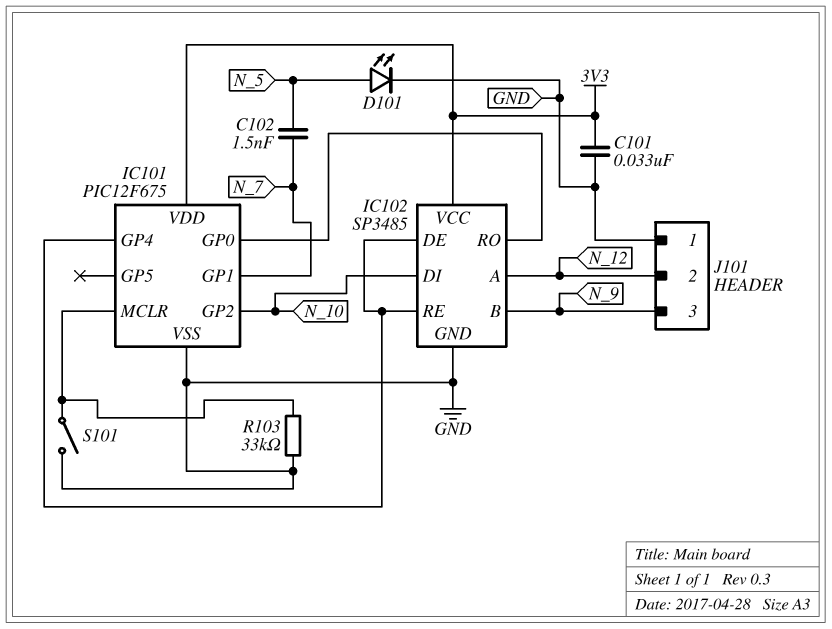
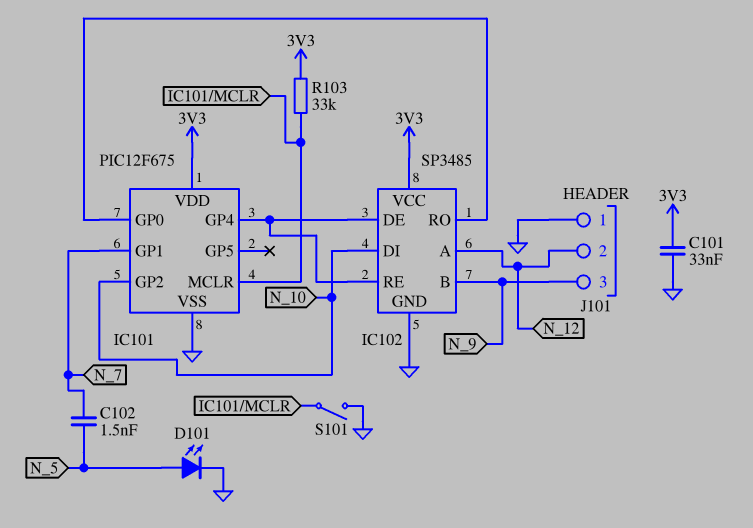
R103: 33k (GND, IC101/MCLR) -> 33k (3V3, IC101/MCLR)

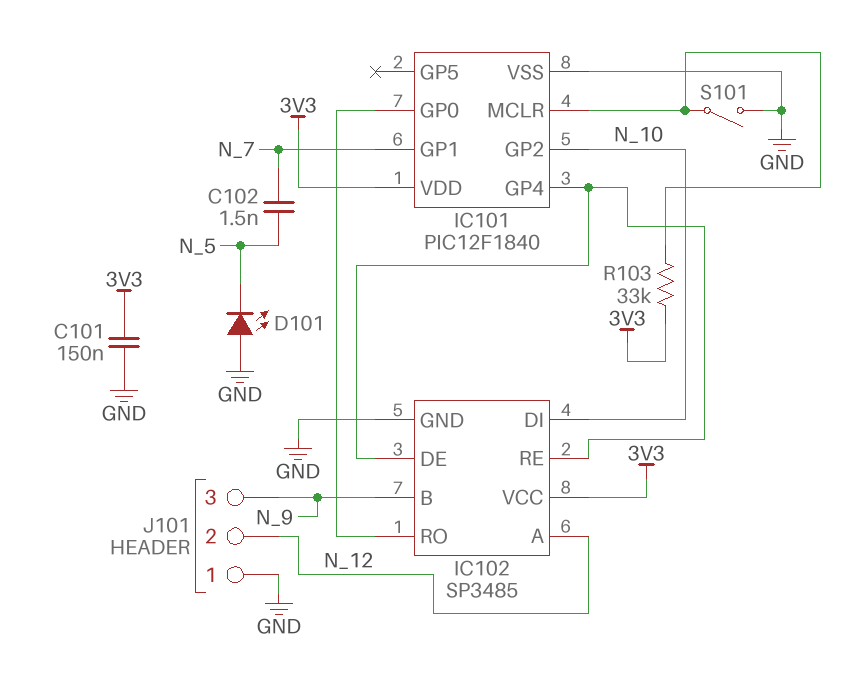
C101: 33nF (3V3, GND) -> 150nF (3V3, GND)
D101: LED (A N_5, K GND) -> LED (A GND, K N_5)
IC101: PIC12F675 -> PIC12F1840

